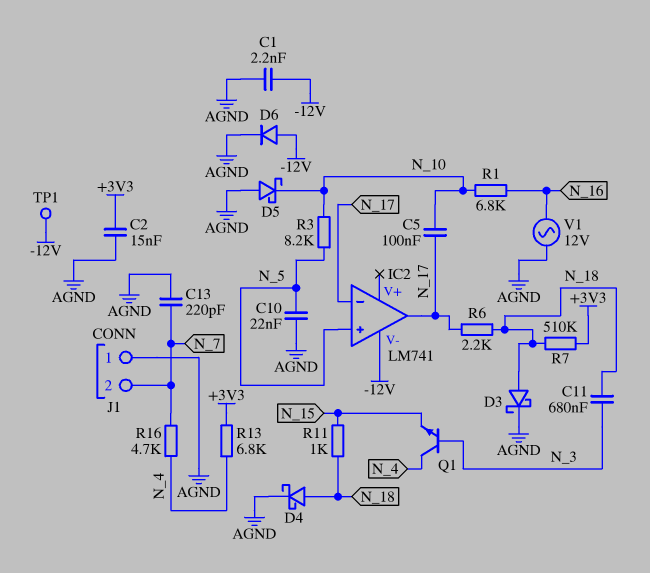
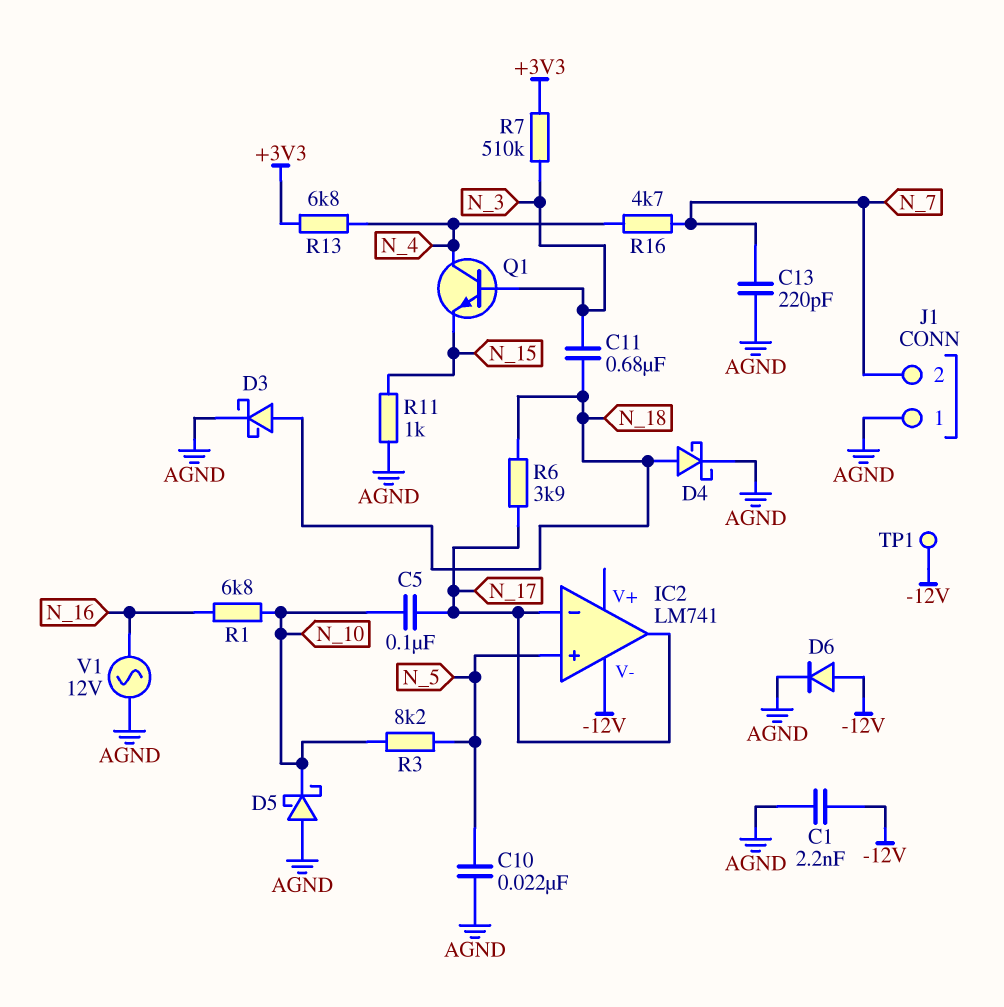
C2: 15nF (+3V3, AGND) -> none
R6: 2.2k (N_17, N_18) -> 3.9k (N_17, N_18)
R7: 510k (+3V3, N_18) -> 510k (+3V3, N_3)
R11: 1k (N_15, N_18) -> 1k (AGND, N_15)

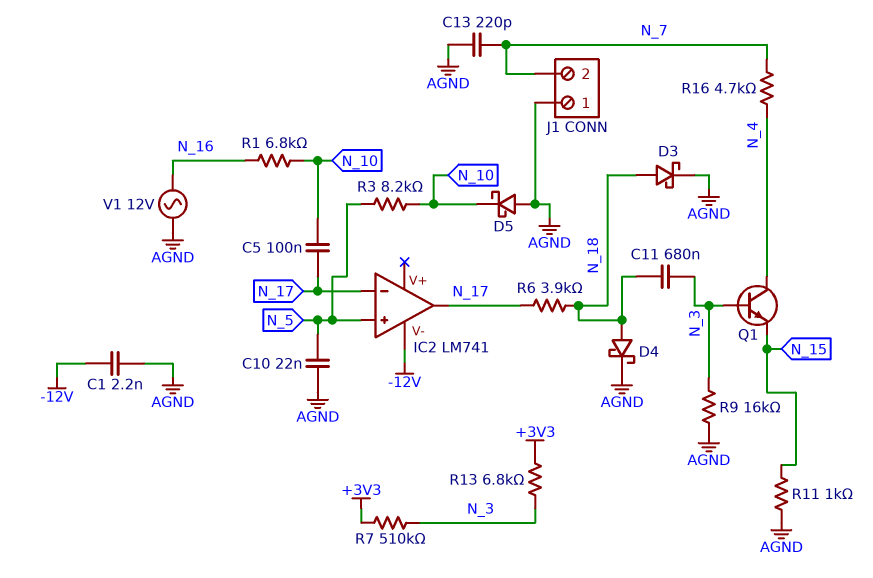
D6: diode (A -12V, K AGND) -> none
R9: none -> 16k (AGND, N_3)
R13: 6.8k (+3V3, N_4) -> 6.8k (+3V3, N_3)
TP1: test point (-12V) -> none

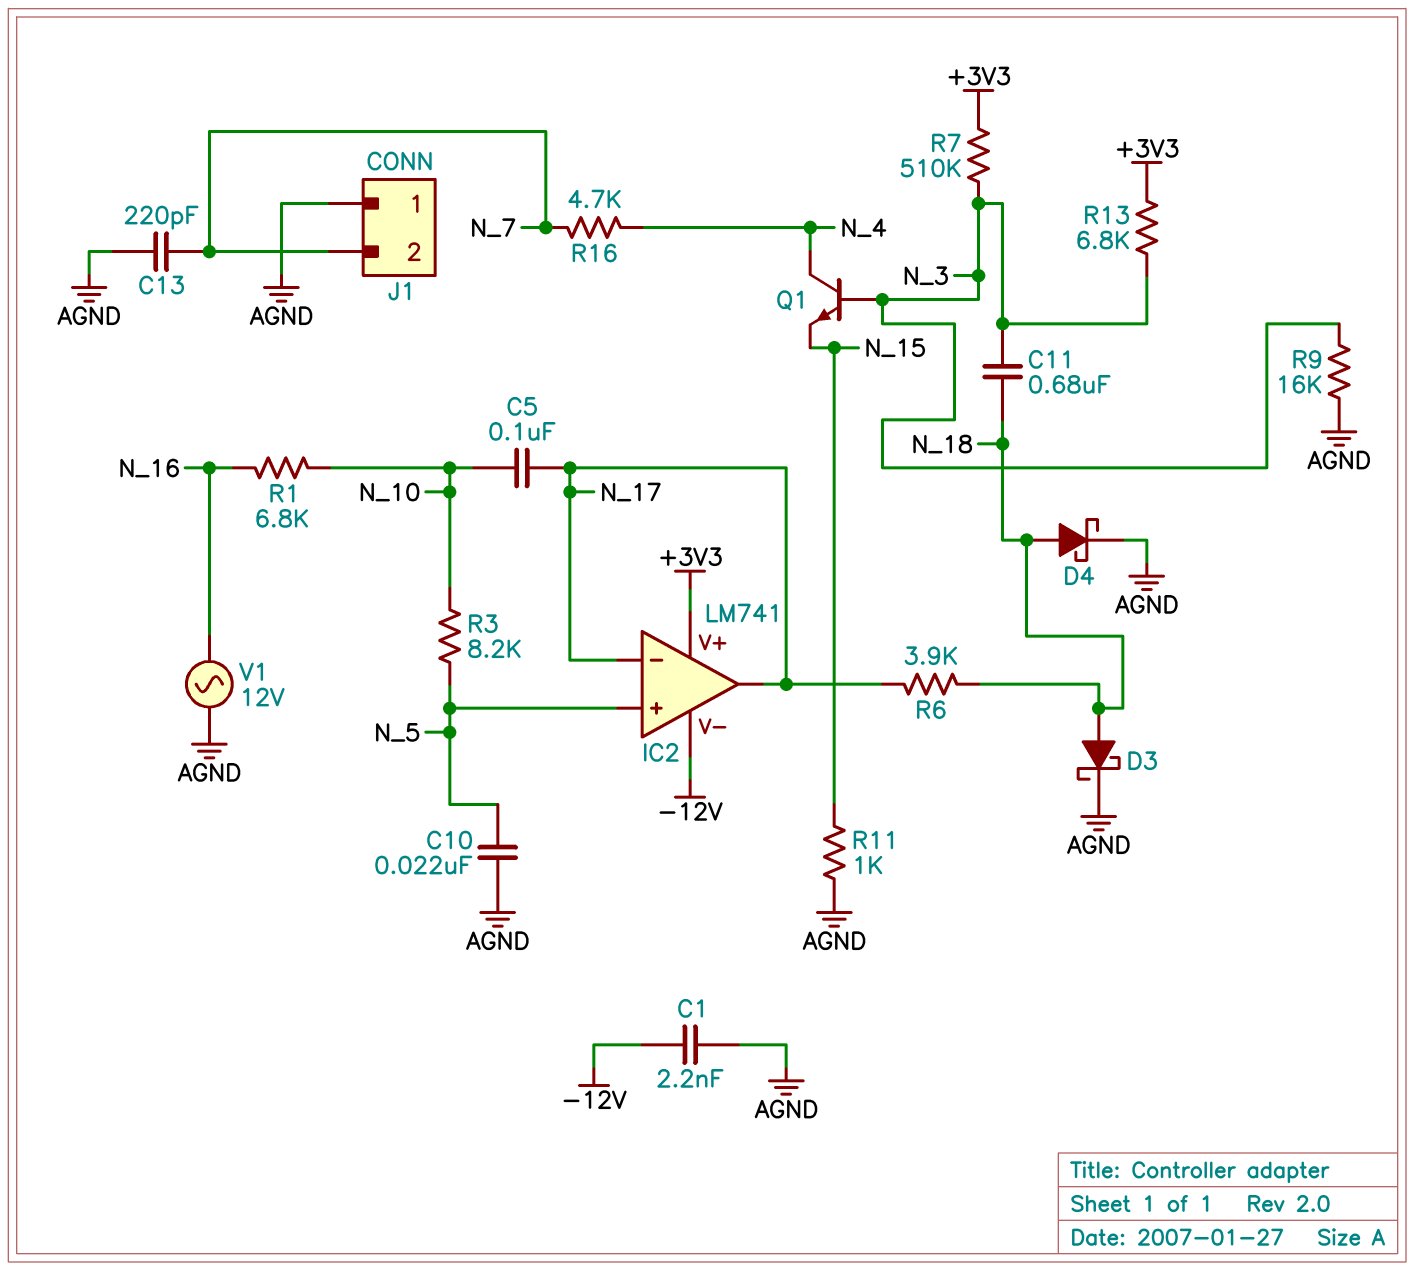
D5: schottky (A AGND, K N_10) -> none
IC2 pin V+: none -> +3V3

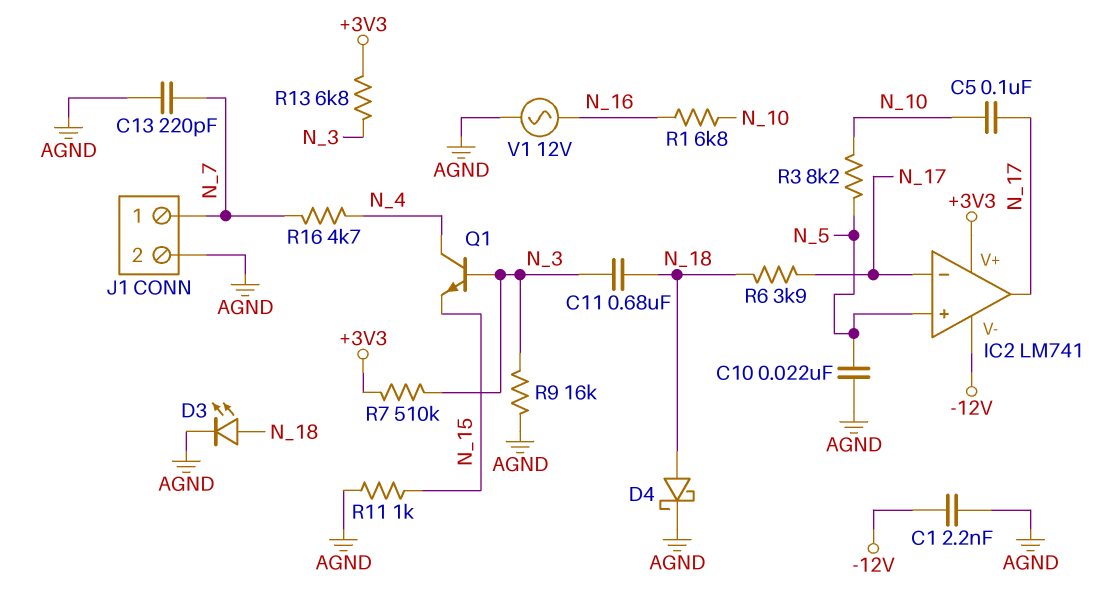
D3: schottky (A N_18, K AGND) -> LED (A N_18, K AGND)
J1 pin 1: AGND -> N_7
J1 pin 2: N_7 -> AGND

